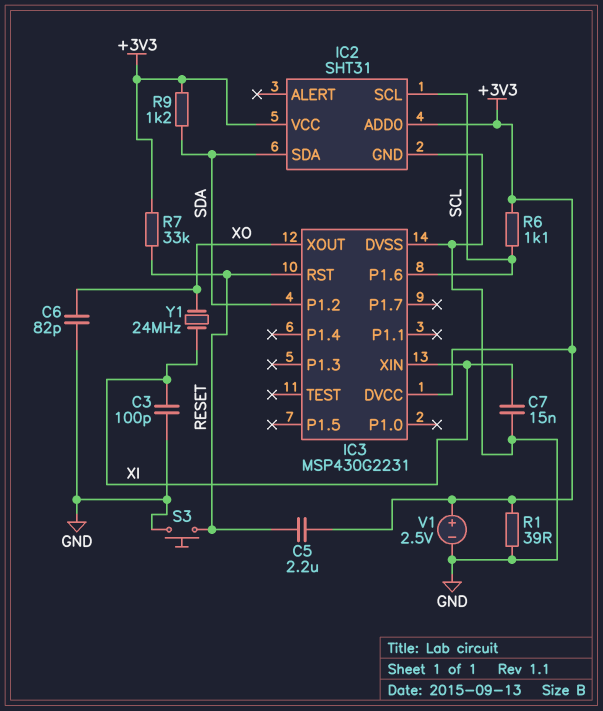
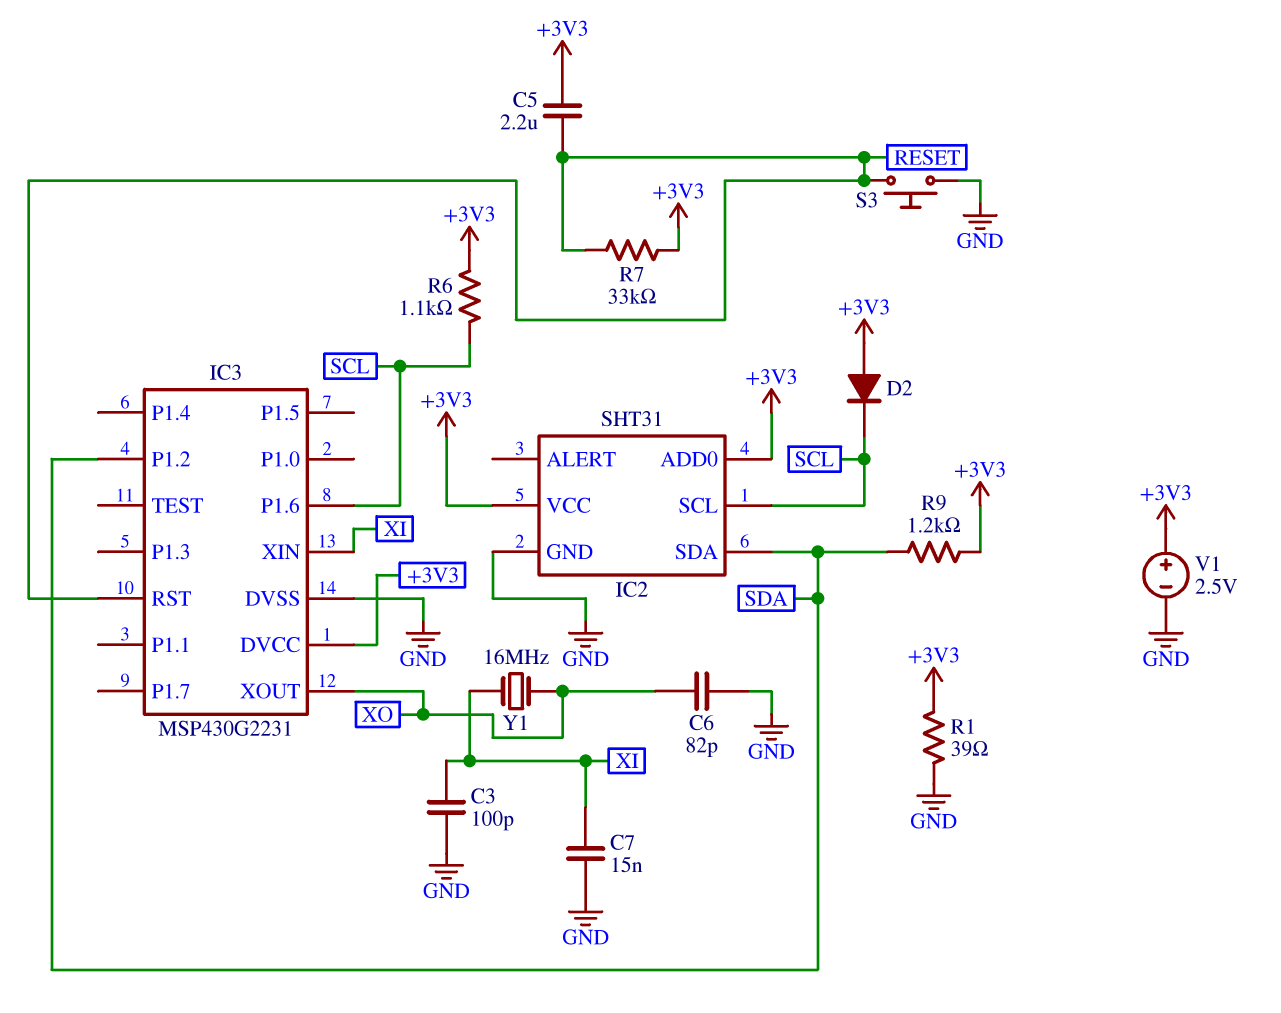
D2: none -> diode (A +3V3, K SCL)
Y1: 24MHz (XI, XO) -> 16MHz (XI, XO)

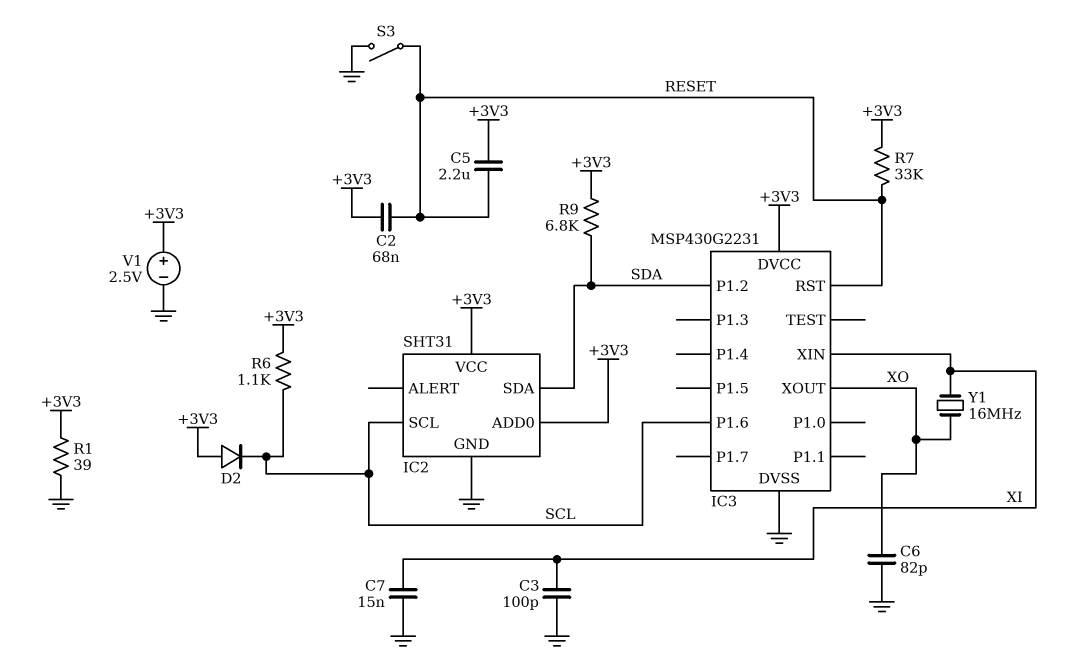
C2: none -> 68nF (+3V3, RESET)
R9: 1.2k (+3V3, SDA) -> 6.8k (+3V3, SDA)
S3: button (GND, RESET) -> switch (GND, RESET)

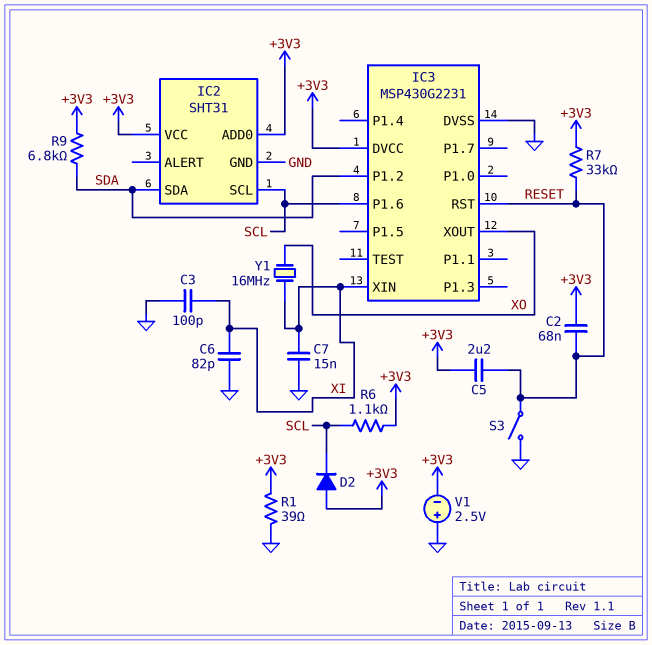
C6: 82pF (GND, XO) -> 82pF (GND, XI)
V1: 2.5V (plus +3V3, minus GND) -> 2.5V (plus GND, minus +3V3)

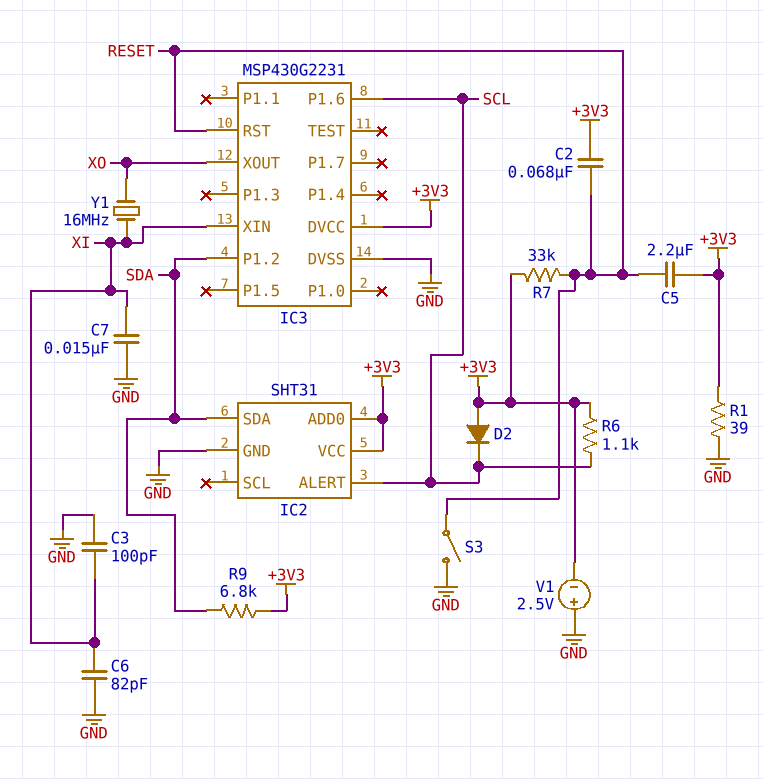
IC2 pin ALERT: none -> SCL
IC2 pin SCL: SCL -> none

